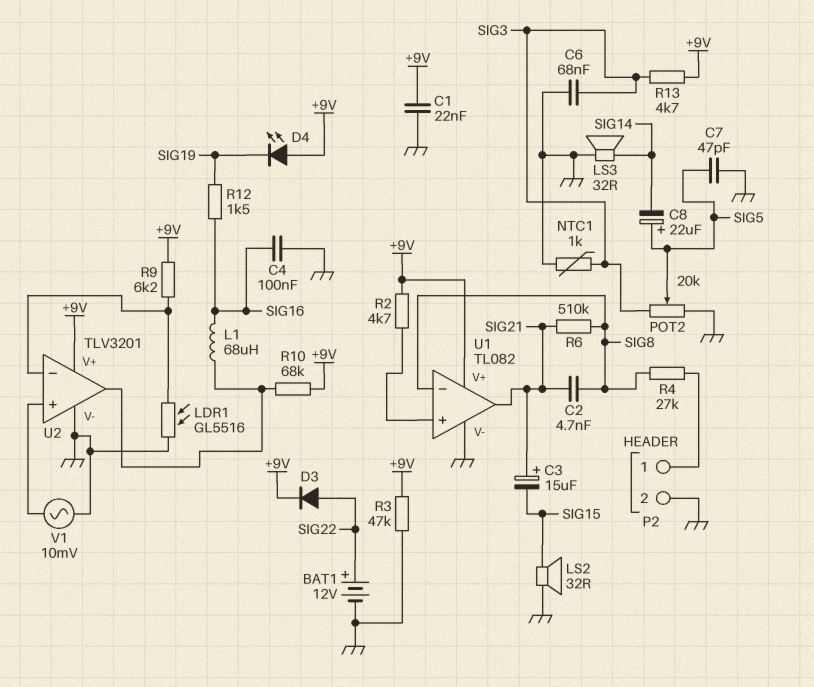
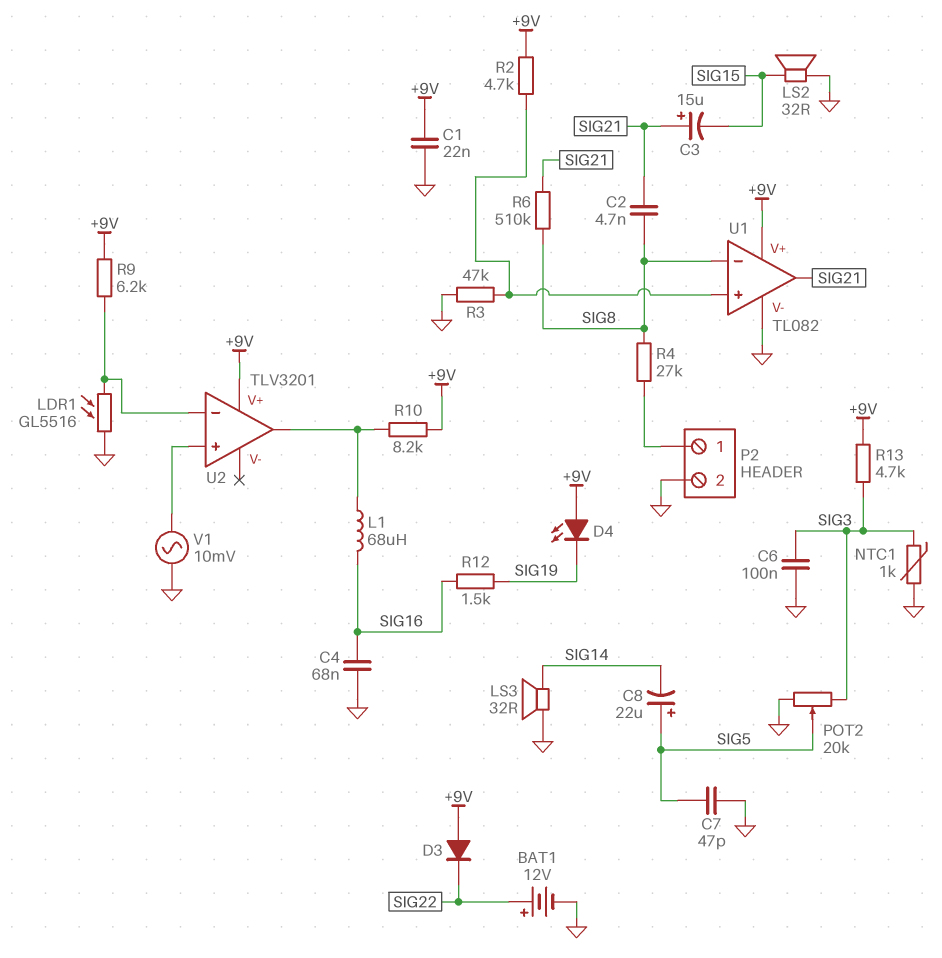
C4: 100nF (GND, SIG16) -> 68nF (GND, SIG16)
C6: 68nF (GND, SIG3) -> 100nF (GND, SIG3)
D3: diode (A SIG22, K +9V) -> diode (A +9V, K SIG22)
R3: 47k (+9V, GND) -> 47k (GND, U1/in+)
R10: 68k (+9V, U2/out) -> 8.2k (+9V, U2/out)
U2 pin V-: GND -> none

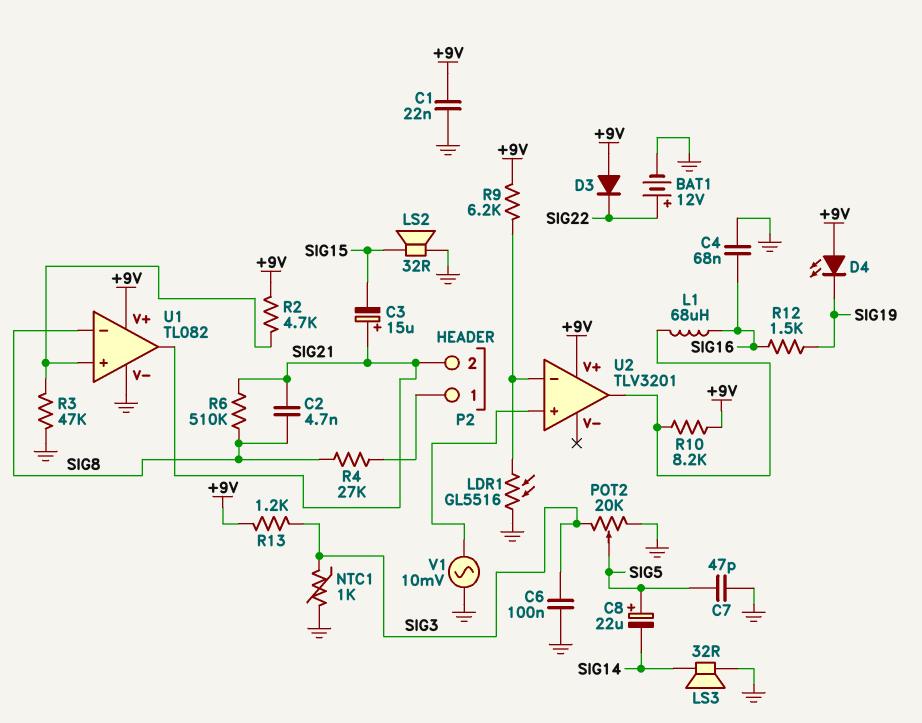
P2 pin 2: GND -> SIG21
R13: 4.7k (+9V, SIG3) -> 1.2k (+9V, SIG3)

